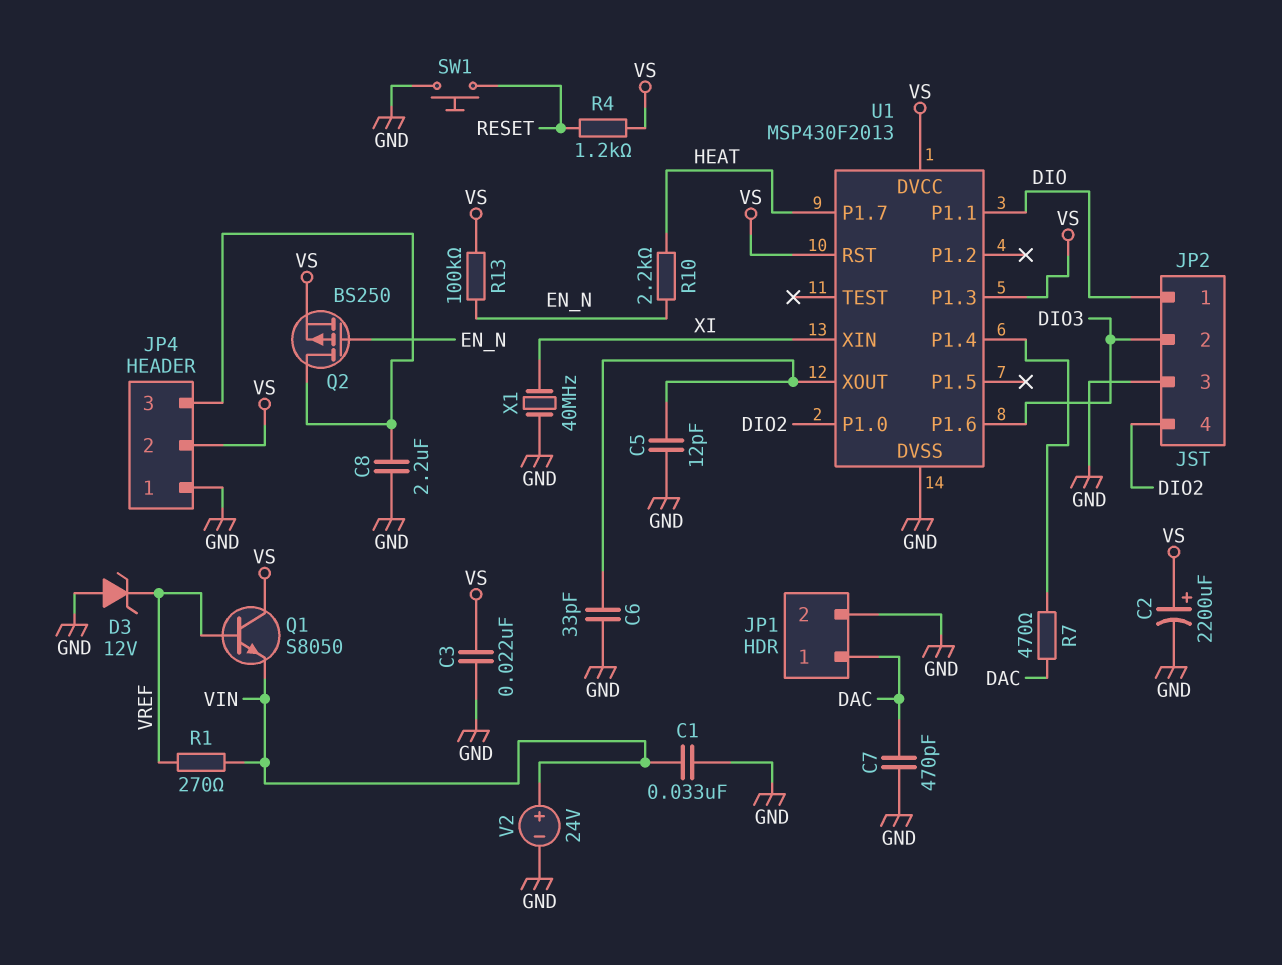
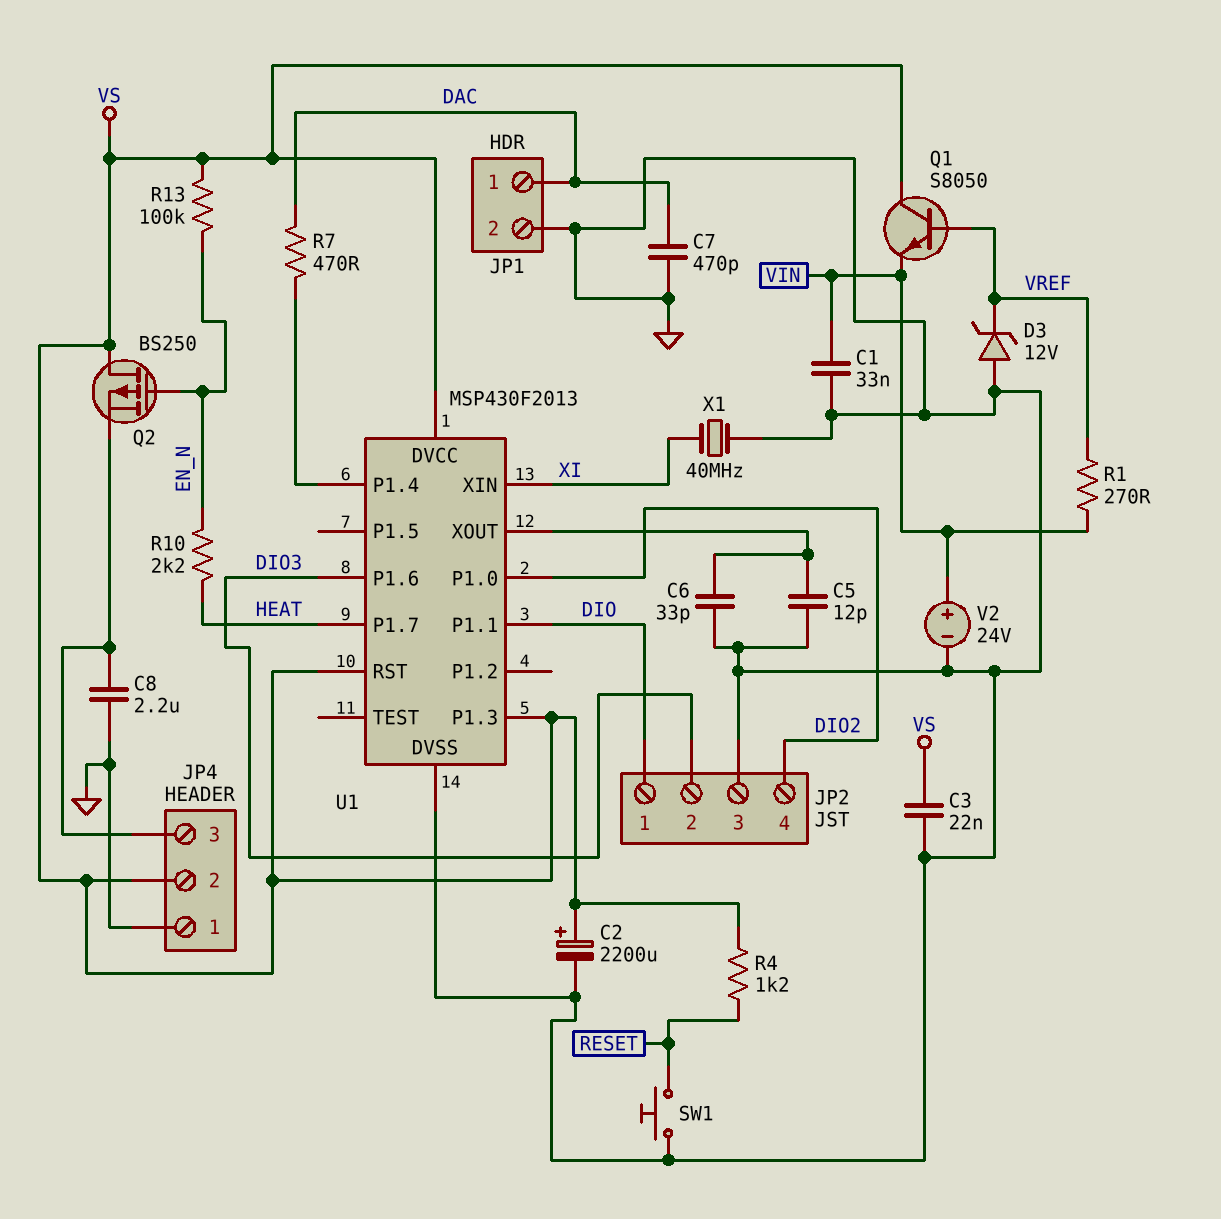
Q2: PMOS BS250 (G EN_N, D JP4/3, S VS) -> PMOS BS250 (G EN_N, D VS, S JP4/3)

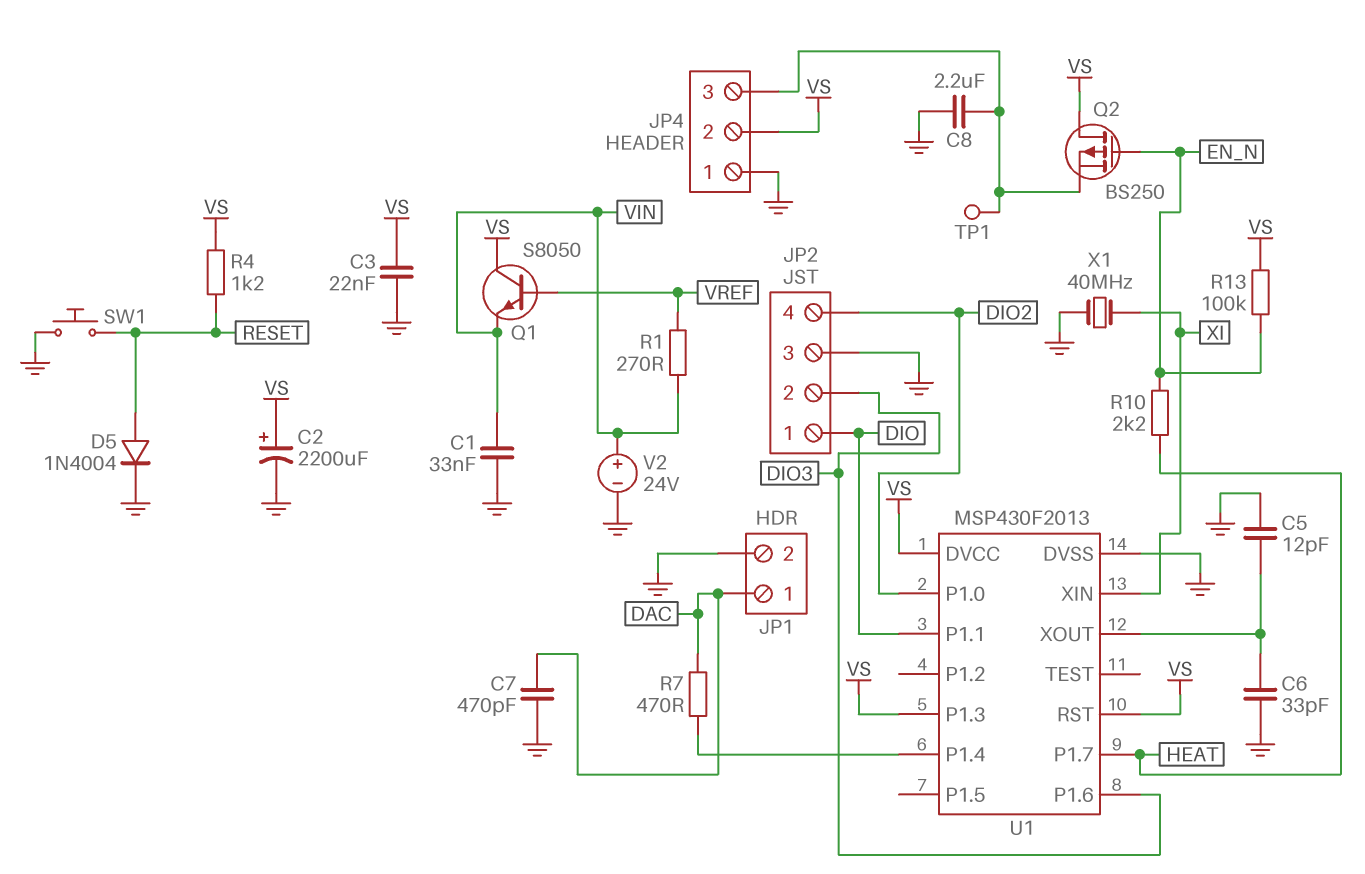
D3: zener 12V (A GND, K VREF) -> none
D5: none -> diode 1N4004 (A RESET, K GND)
TP1: none -> test point (JP4/3)

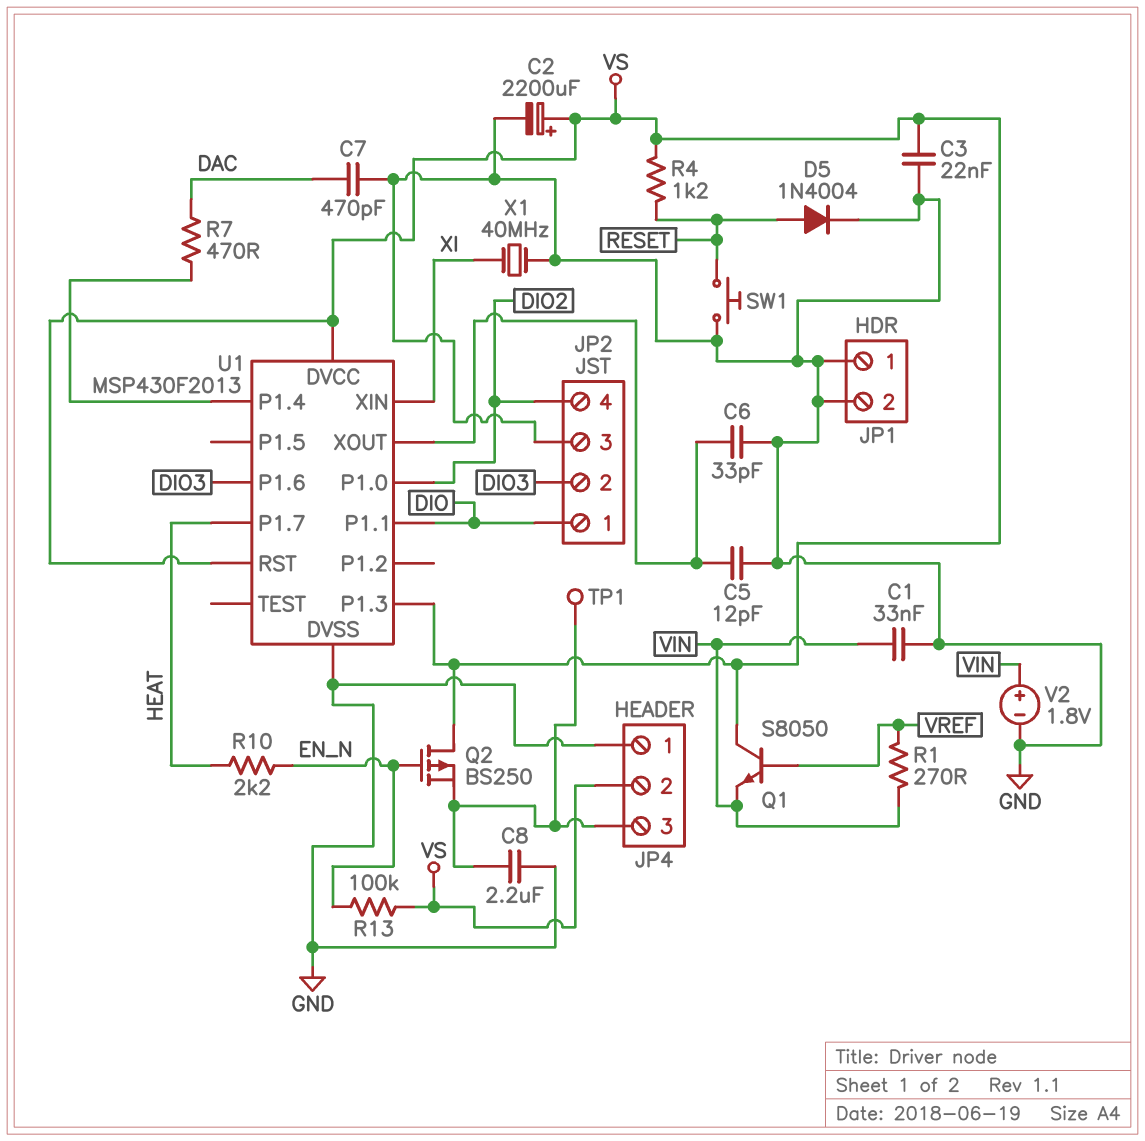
JP1 pin 1: DAC -> GND
V2: 24V (plus VIN, minus GND) -> 1.8V (plus VIN, minus GND)

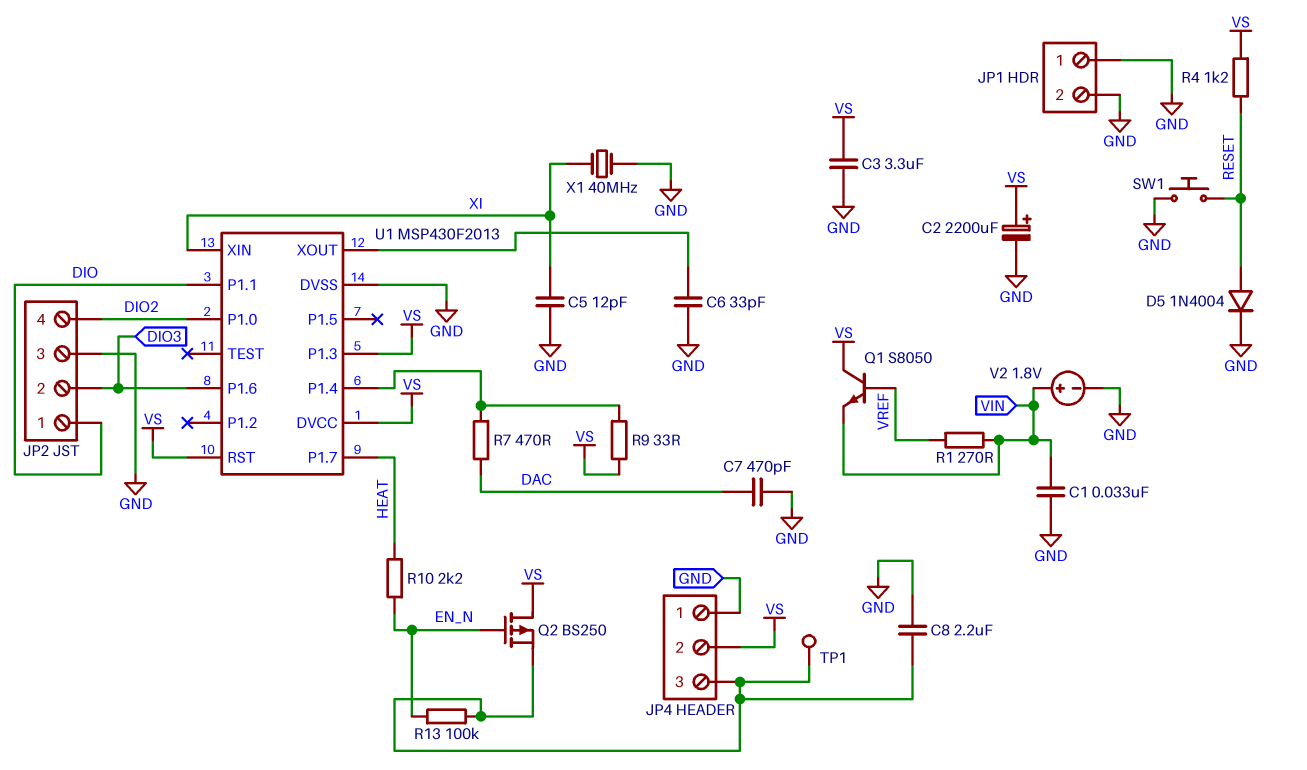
C3: 22nF (GND, VS) -> 3.3uF (GND, VS)
C5: 12pF (GND, U1/XOUT) -> 12pF (GND, XI)
R9: none -> 33 (U1/P1.4, VS)
R13: 100k (EN_N, VS) -> 100k (EN_N, JP4/3)

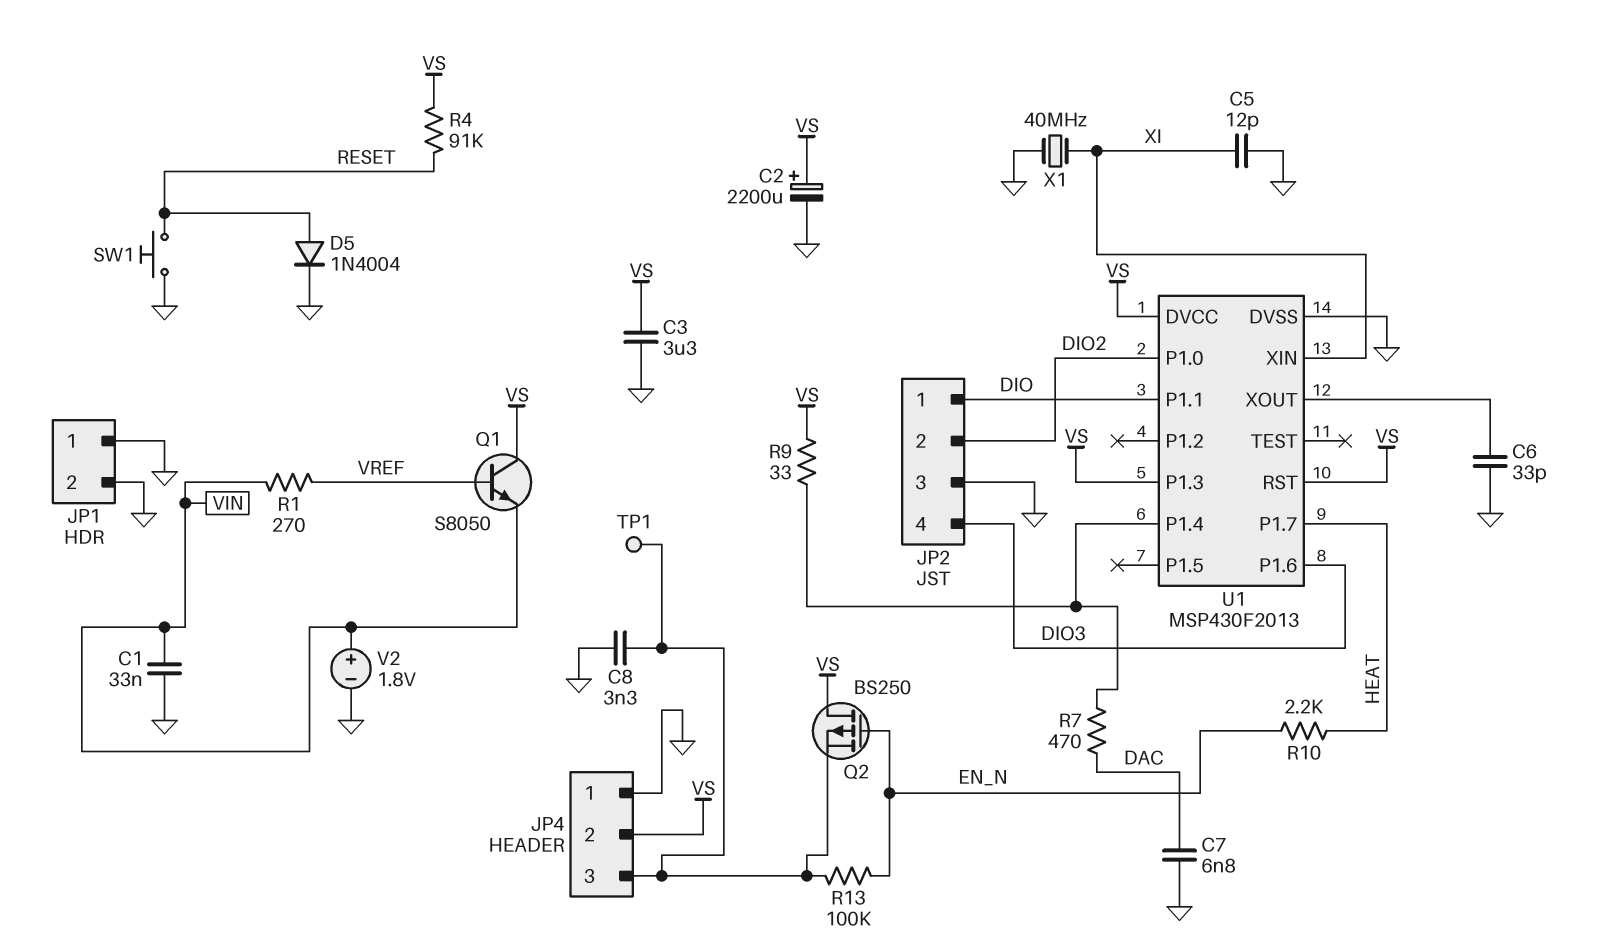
C7: 470pF (DAC, GND) -> 6.8nF (DAC, GND)
C8: 2.2uF (GND, JP4/3) -> 3.3nF (GND, JP4/3)
JP2 pin 2: DIO3 -> DIO2
JP2 pin 4: DIO2 -> DIO3
R4: 1.2k (RESET, VS) -> 91k (RESET, VS)

